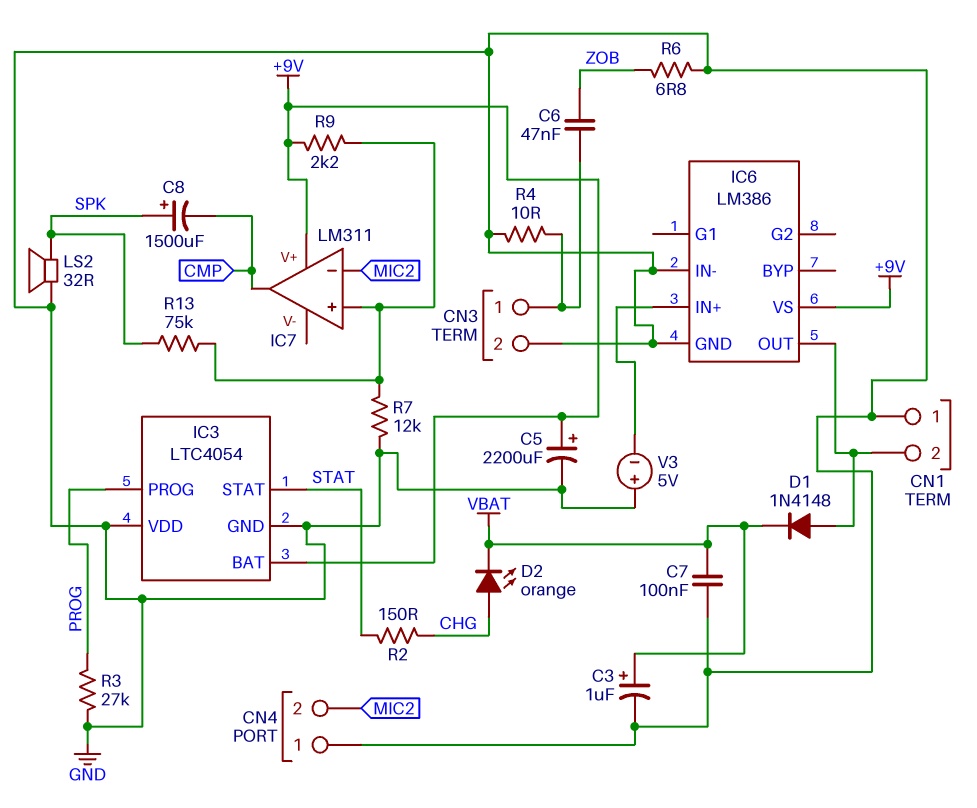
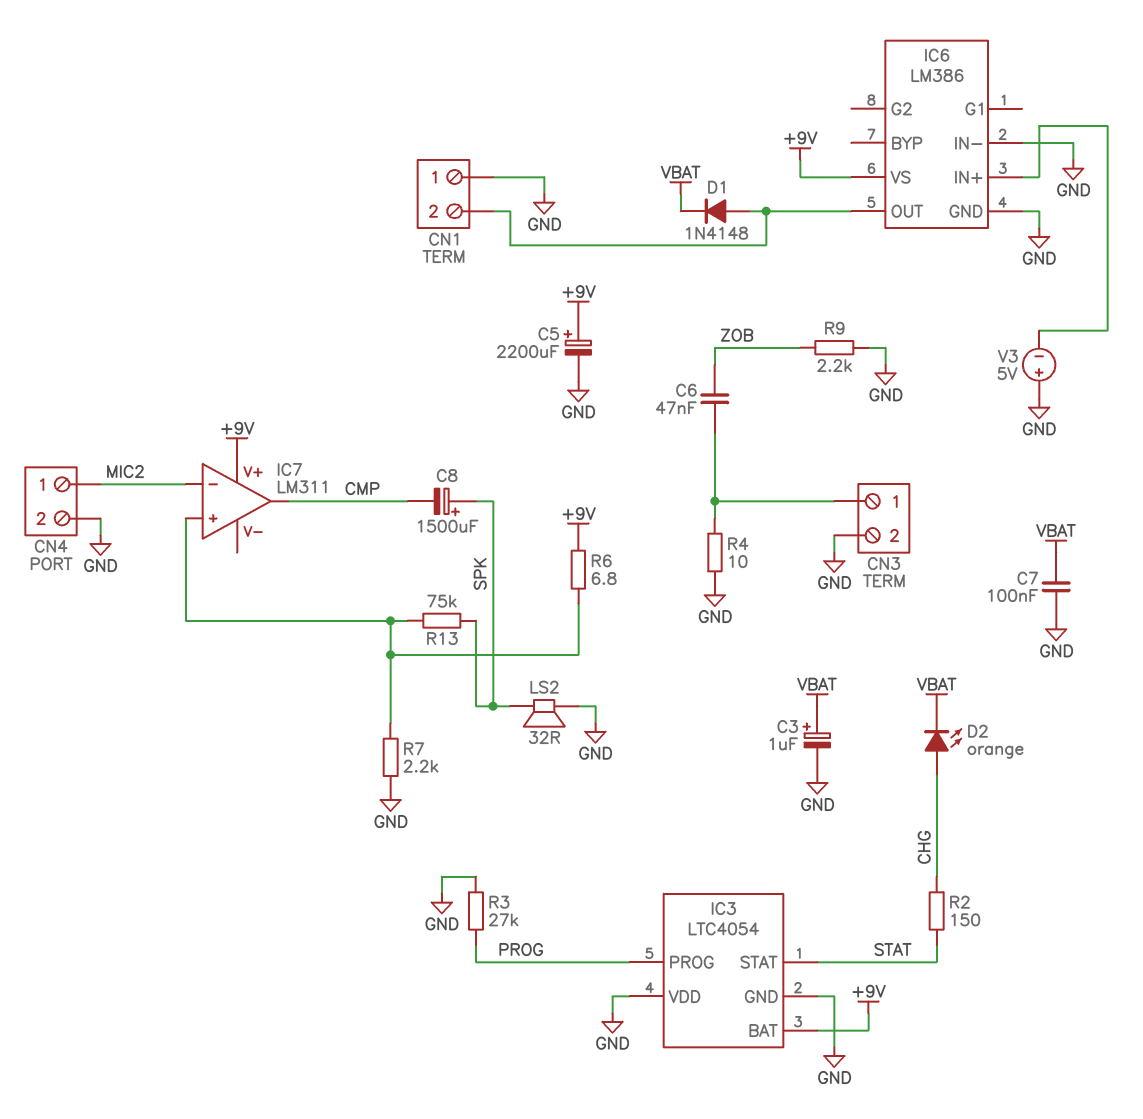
CN4 pin 1: GND -> MIC2
CN4 pin 2: MIC2 -> GND
R6: 6.8 (GND, ZOB) -> 6.8 (+9V, IC7/in+)
R7: 12k (GND, IC7/in+) -> 2.2k (GND, IC7/in+)
R9: 2.2k (+9V, IC7/in+) -> 2.2k (GND, ZOB)

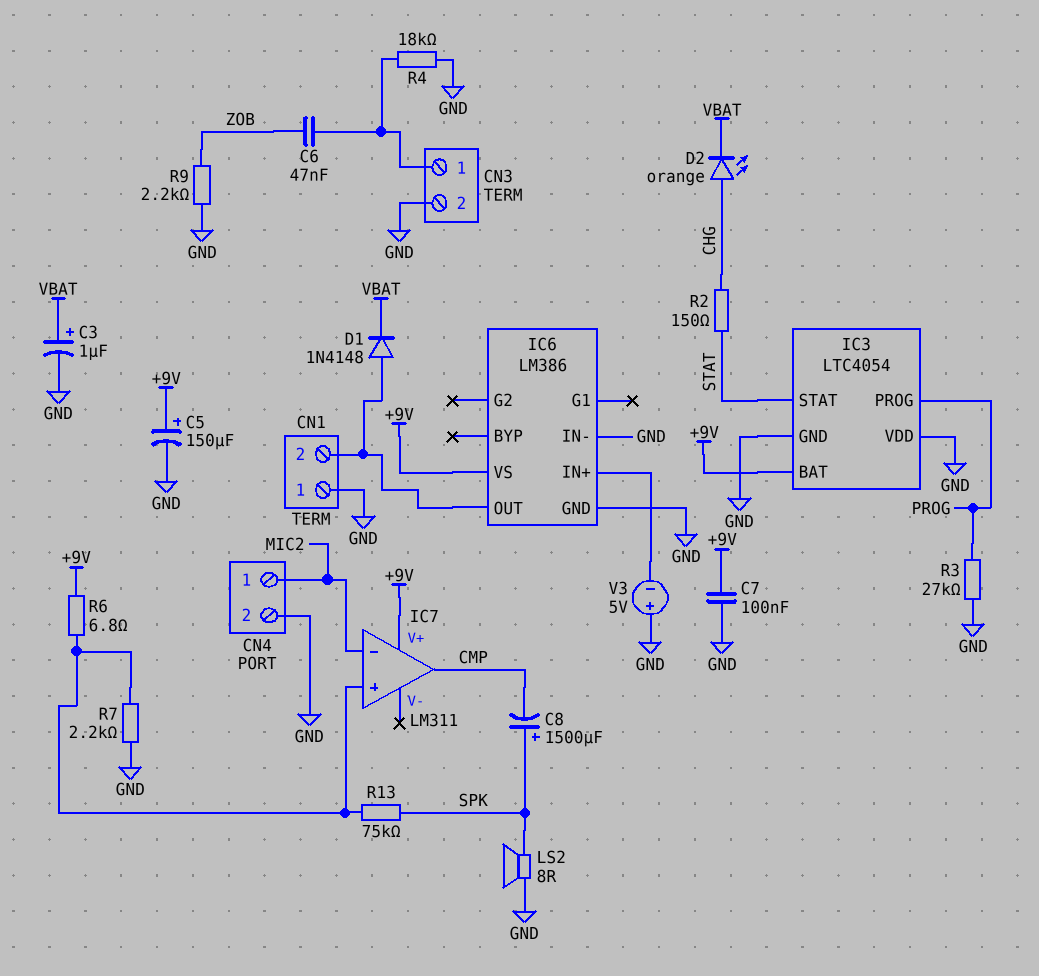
C5: 2200uF (plus +9V, minus GND) -> 150uF (plus +9V, minus GND)
C7: 100nF (GND, VBAT) -> 100nF (+9V, GND)
LS2: speaker 32R (GND, SPK) -> speaker 8R (GND, SPK)
R4: 10 (CN3/1, GND) -> 18k (CN3/1, GND)

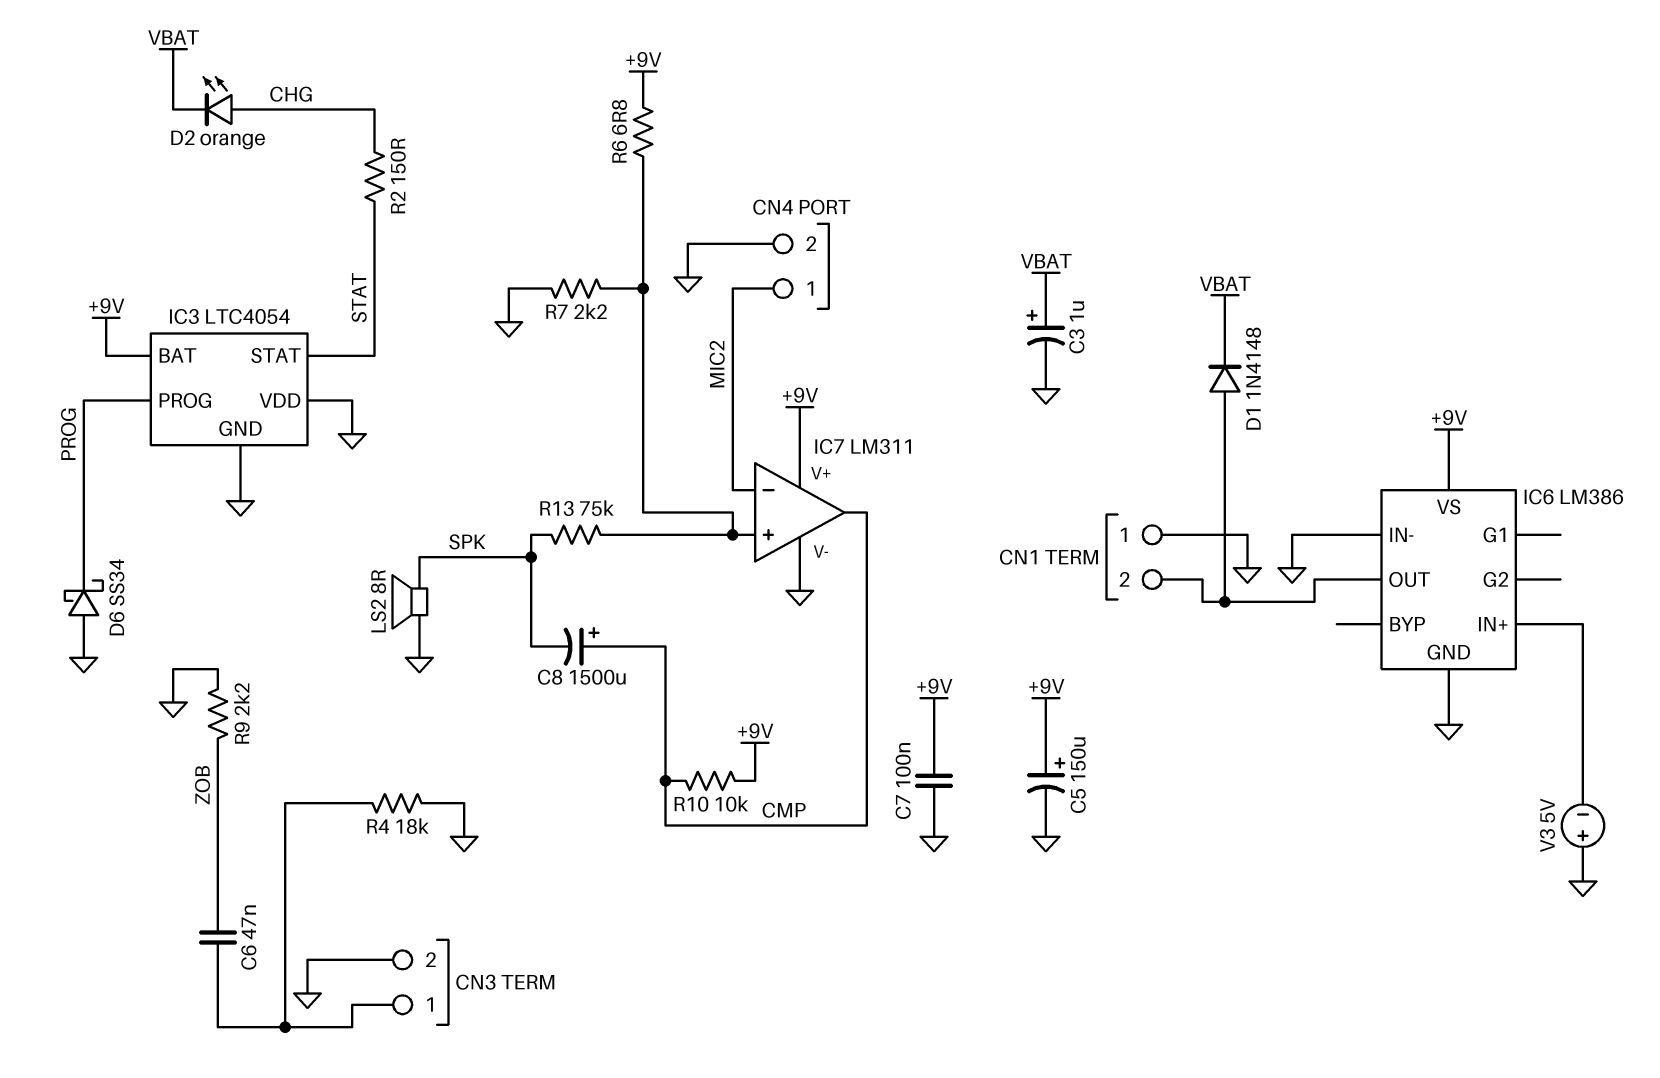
C8: 1500uF (plus SPK, minus CMP) -> 1500uF (plus CMP, minus SPK)
D6: none -> schottky SS34 (A GND, K PROG)
IC7 pin V-: none -> GND
R3: 27k (GND, PROG) -> none
R10: none -> 10k (+9V, CMP)

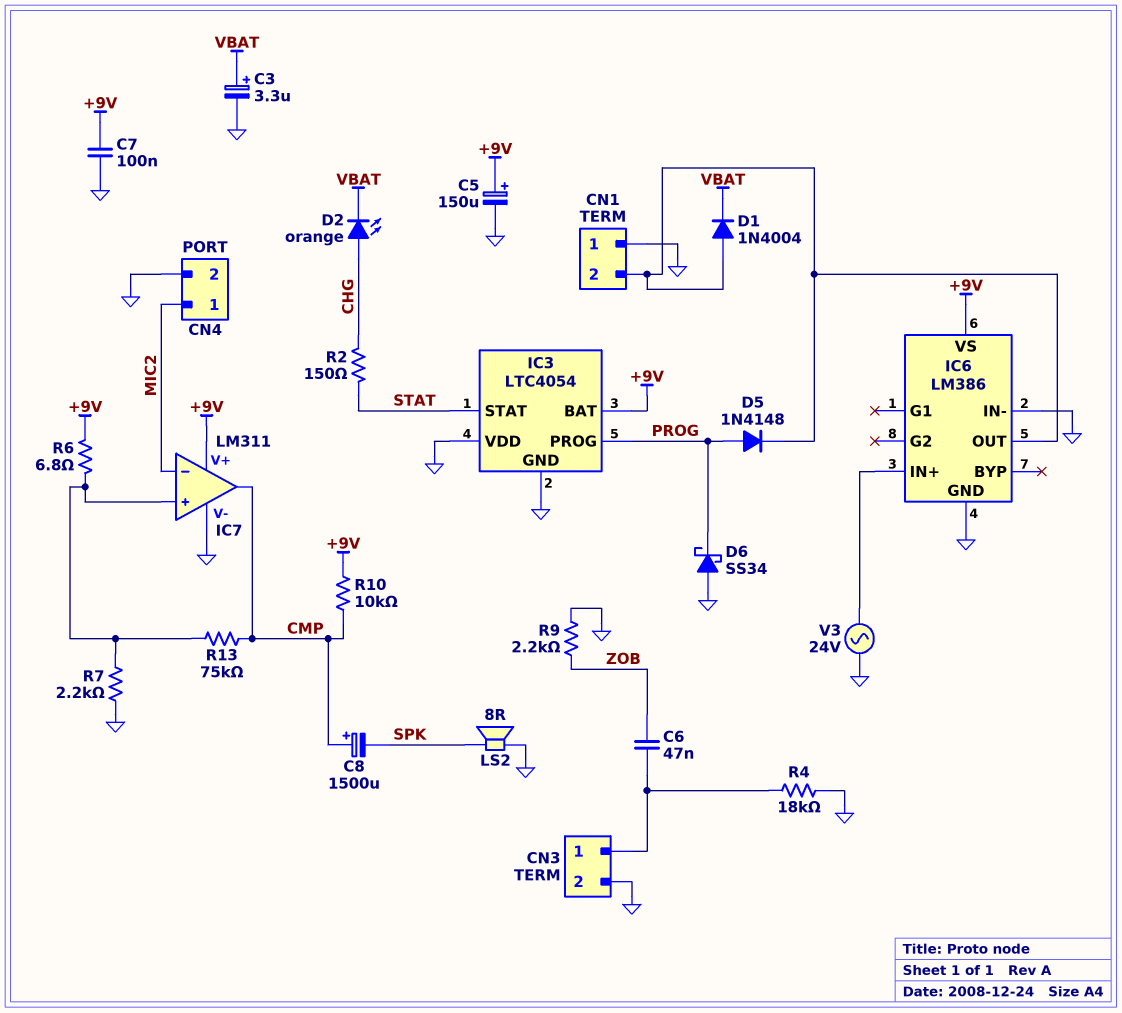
C3: 1uF (plus VBAT, minus GND) -> 3.3uF (plus VBAT, minus GND)
D1: diode 1N4148 (A CN1/2, K VBAT) -> diode 1N4004 (A CN1/2, K VBAT)
D5: none -> diode 1N4148 (A PROG, K CN1/2)
R13: 75k (IC7/in+, SPK) -> 75k (CMP, IC7/in+)
V3: 5V (plus GND, minus IC6/IN+) -> AC 24V (GND, IC6/IN+)

